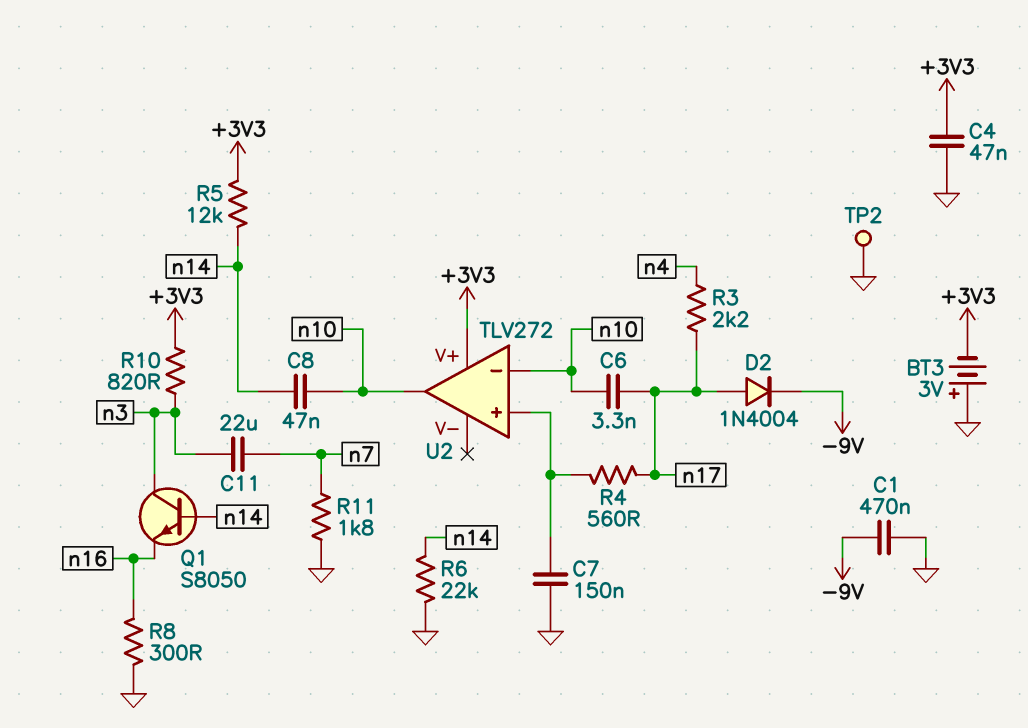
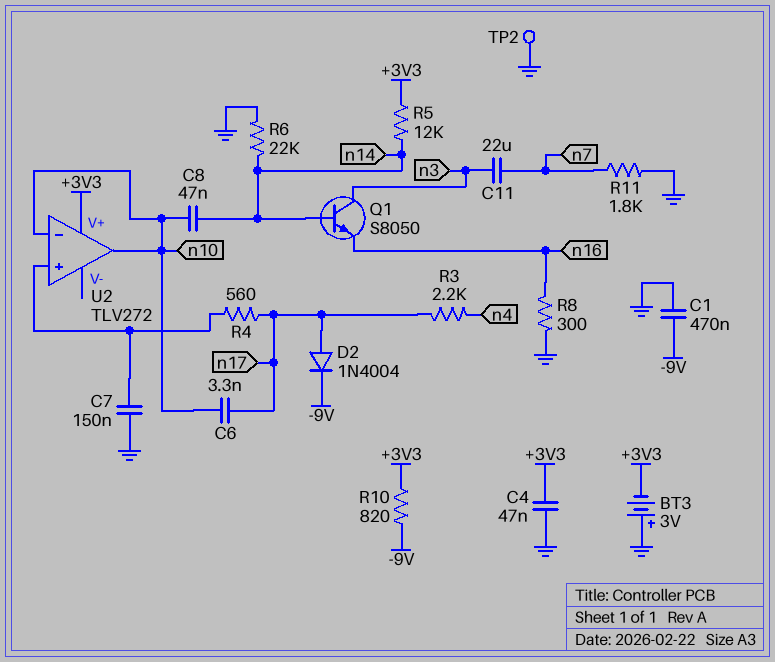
R10: 820 (+3V3, n3) -> 820 (+3V3, -9V)

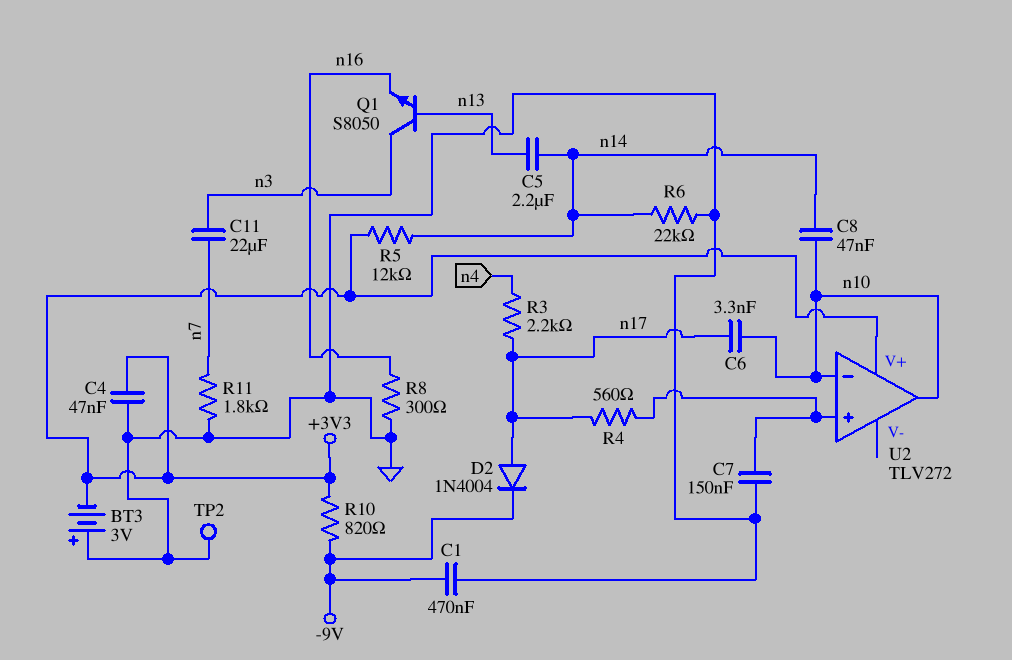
C5: none -> 2.2uF (n13, n14)
Q1: NPN S8050 (B n14, C n3, E n16) -> NPN S8050 (B n13, C n3, E n16)

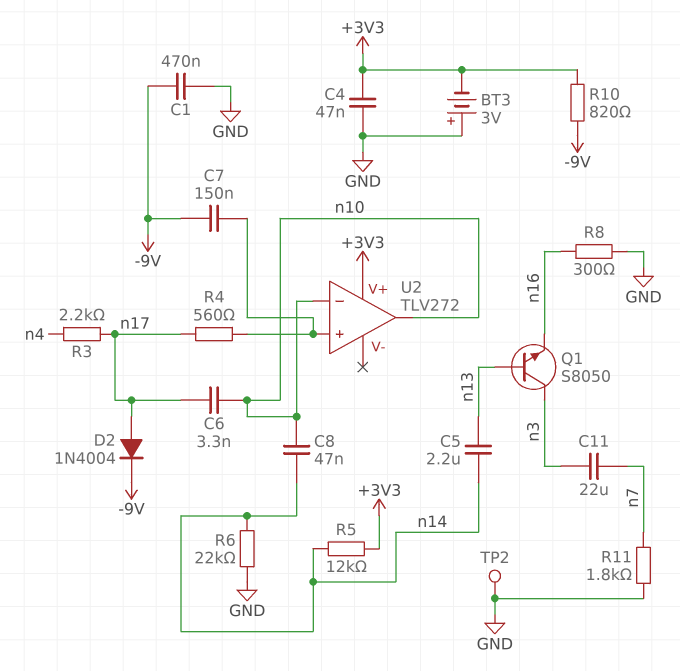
C7: 150nF (GND, U2/in+) -> 150nF (-9V, U2/in+)

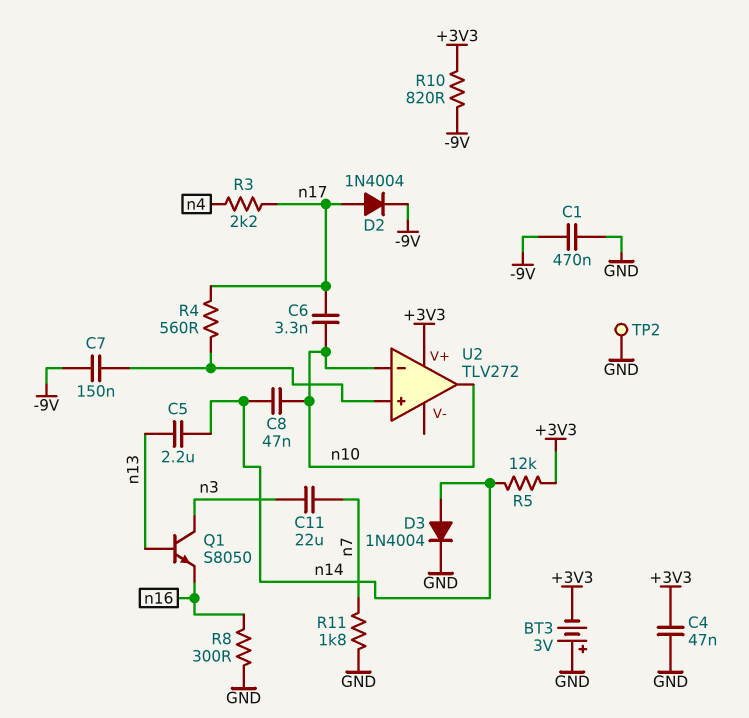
D3: none -> diode 1N4004 (A n14, K GND)
R6: 22k (GND, n14) -> none

